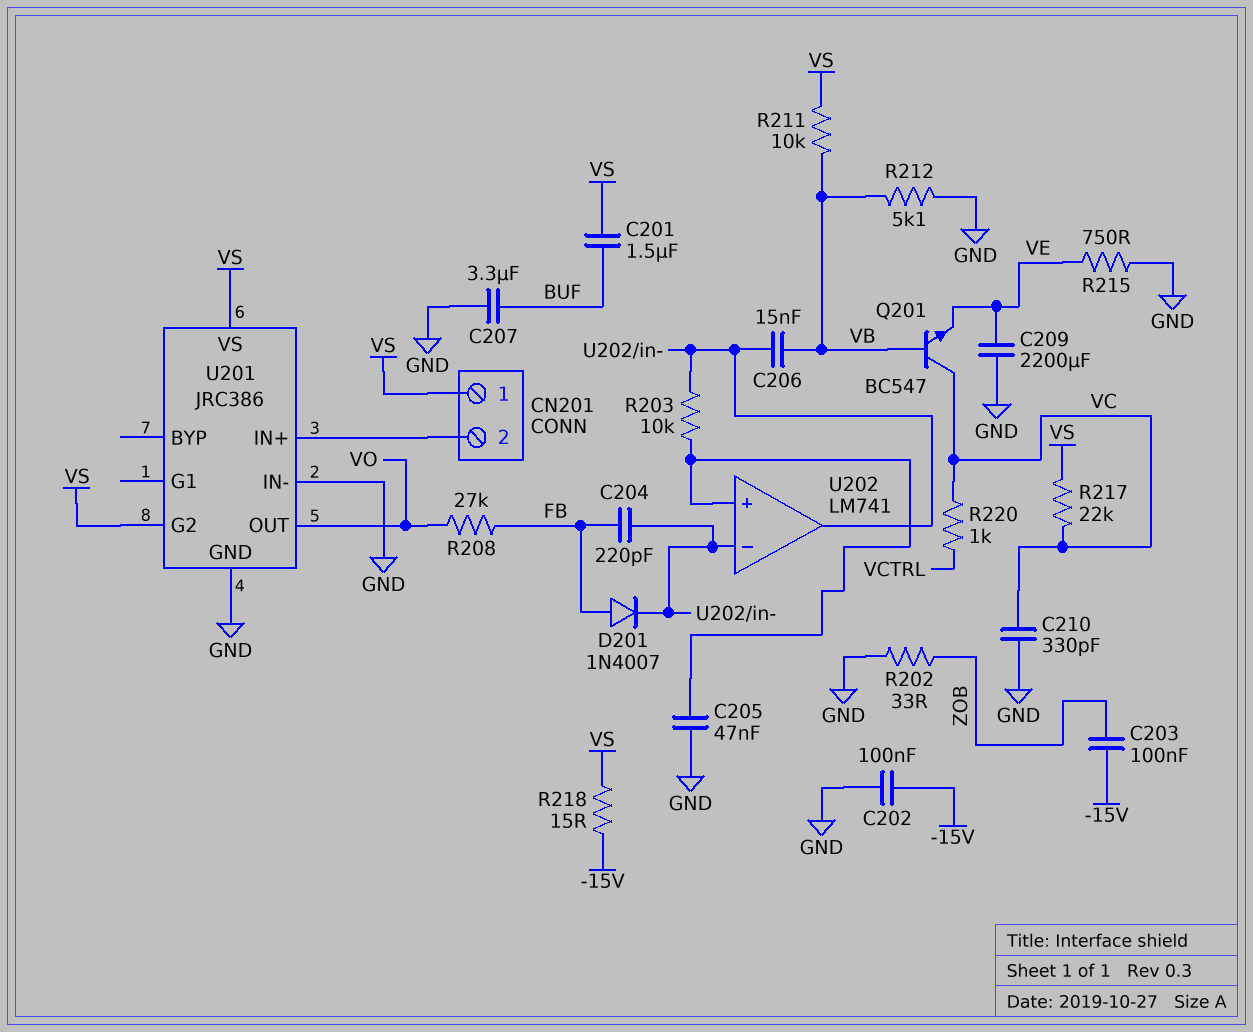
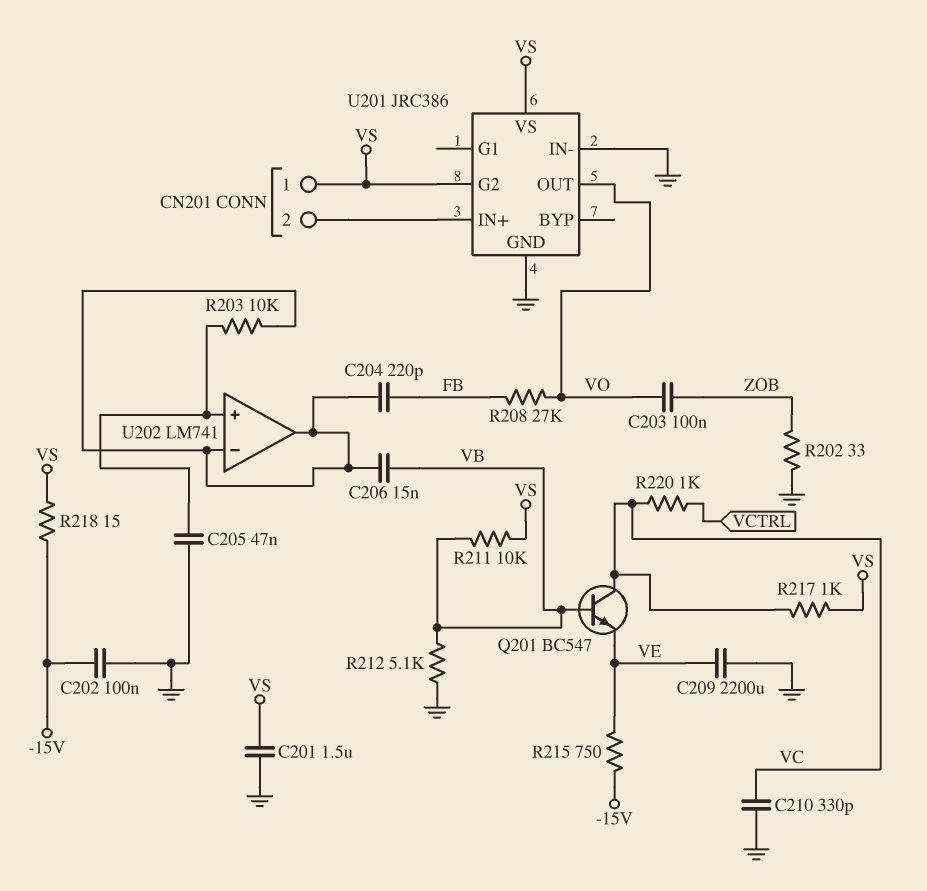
C201: 1.5uF (BUF, VS) -> 1.5uF (GND, VS)
C203: 100nF (-15V, ZOB) -> 100nF (VO, ZOB)
C207: 3.3uF (BUF, GND) -> none
D201: diode 1N4007 (A FB, K U202/in-) -> none
R215: 750 (GND, VE) -> 750 (-15V, VE)
R217: 22k (VC, VS) -> 1k (VC, VS)

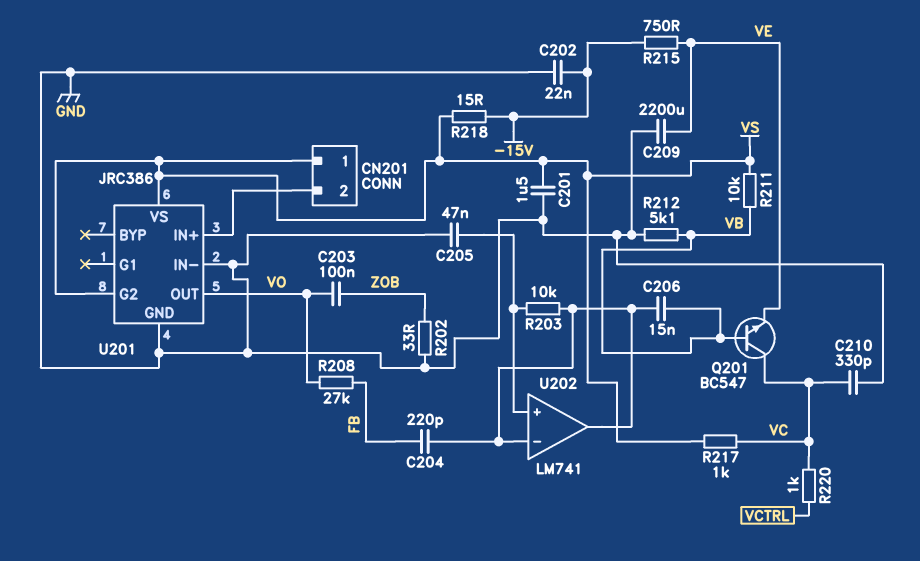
C202: 100nF (-15V, GND) -> 22nF (-15V, GND)

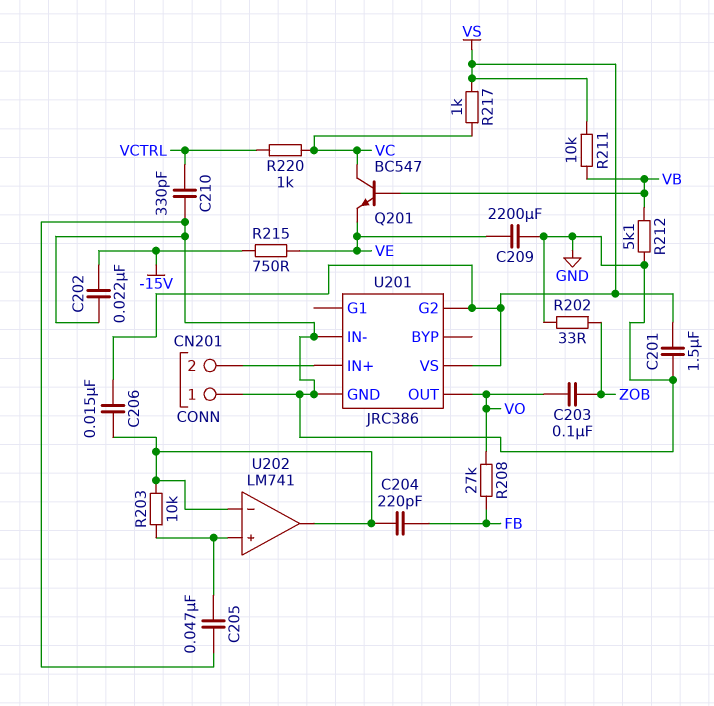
C206: 15nF (U202/in-, VB) -> 15nF (U202/in-, VS)
C210: 330pF (GND, VC) -> 330pF (GND, VCTRL)
CN201 pin 1: VS -> GND
R218: 15 (-15V, VS) -> none

